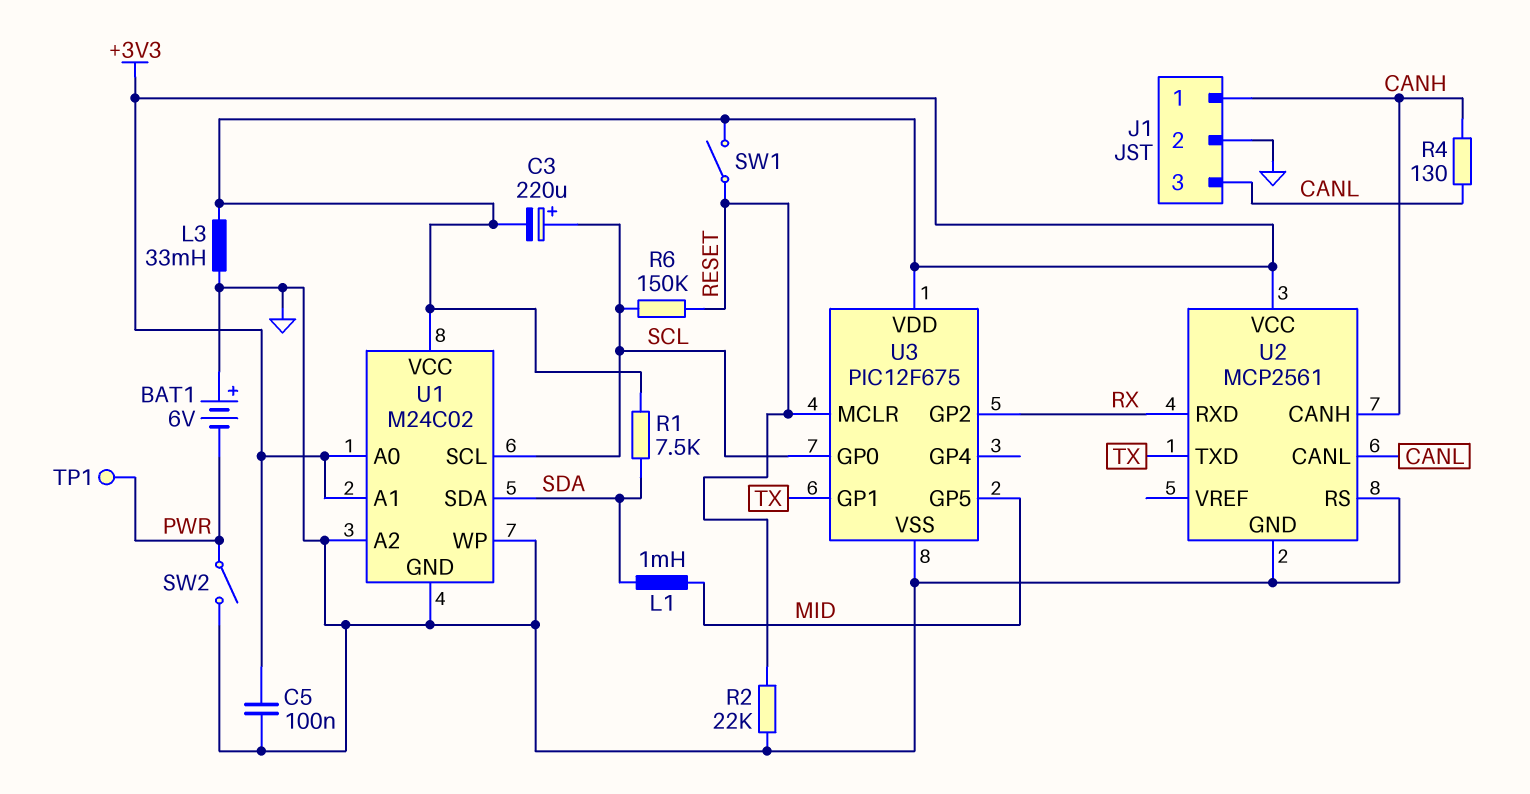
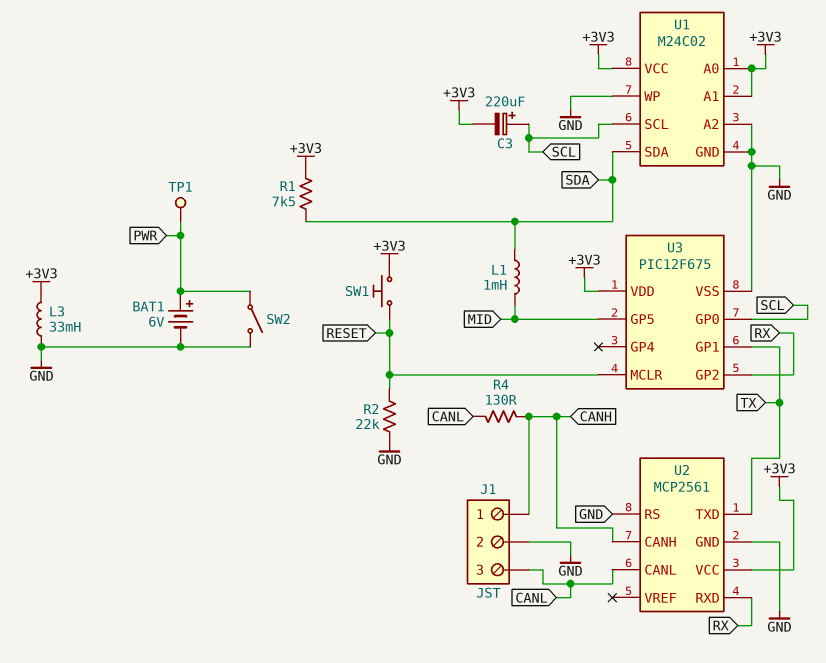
BAT1: 6V (plus GND, minus PWR) -> 6V (plus PWR, minus GND)
C5: 100nF (+3V3, GND) -> none
R6: 150k (RESET, SCL) -> none
SW1: switch (+3V3, RESET) -> button (+3V3, RESET)

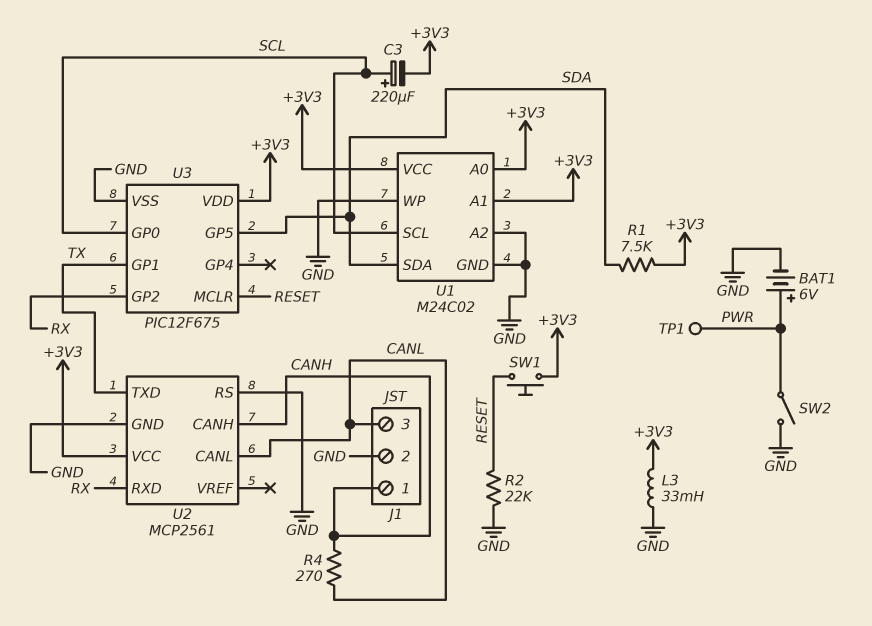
L1: 1mH (MID, SDA) -> none
R4: 130 (CANH, CANL) -> 270 (CANH, CANL)
U3 pin GP5: MID -> SDA

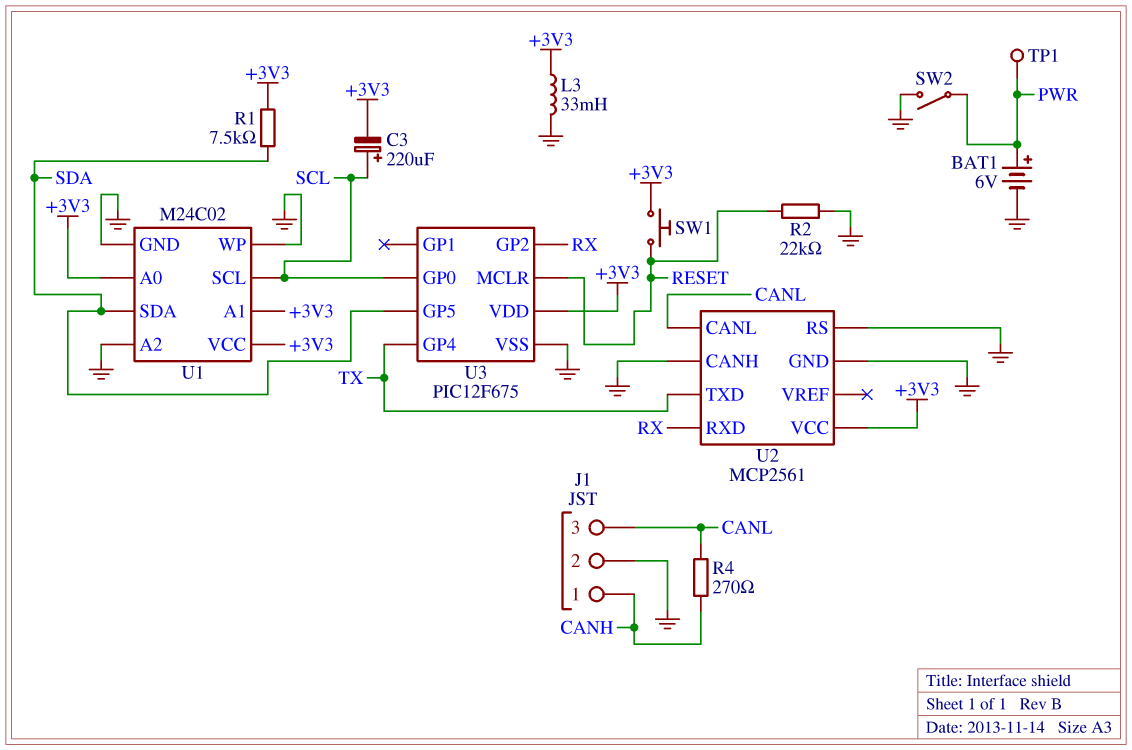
U2 pin CANH: CANH -> GND
U3 pin GP1: TX -> none
U3 pin GP4: none -> TX

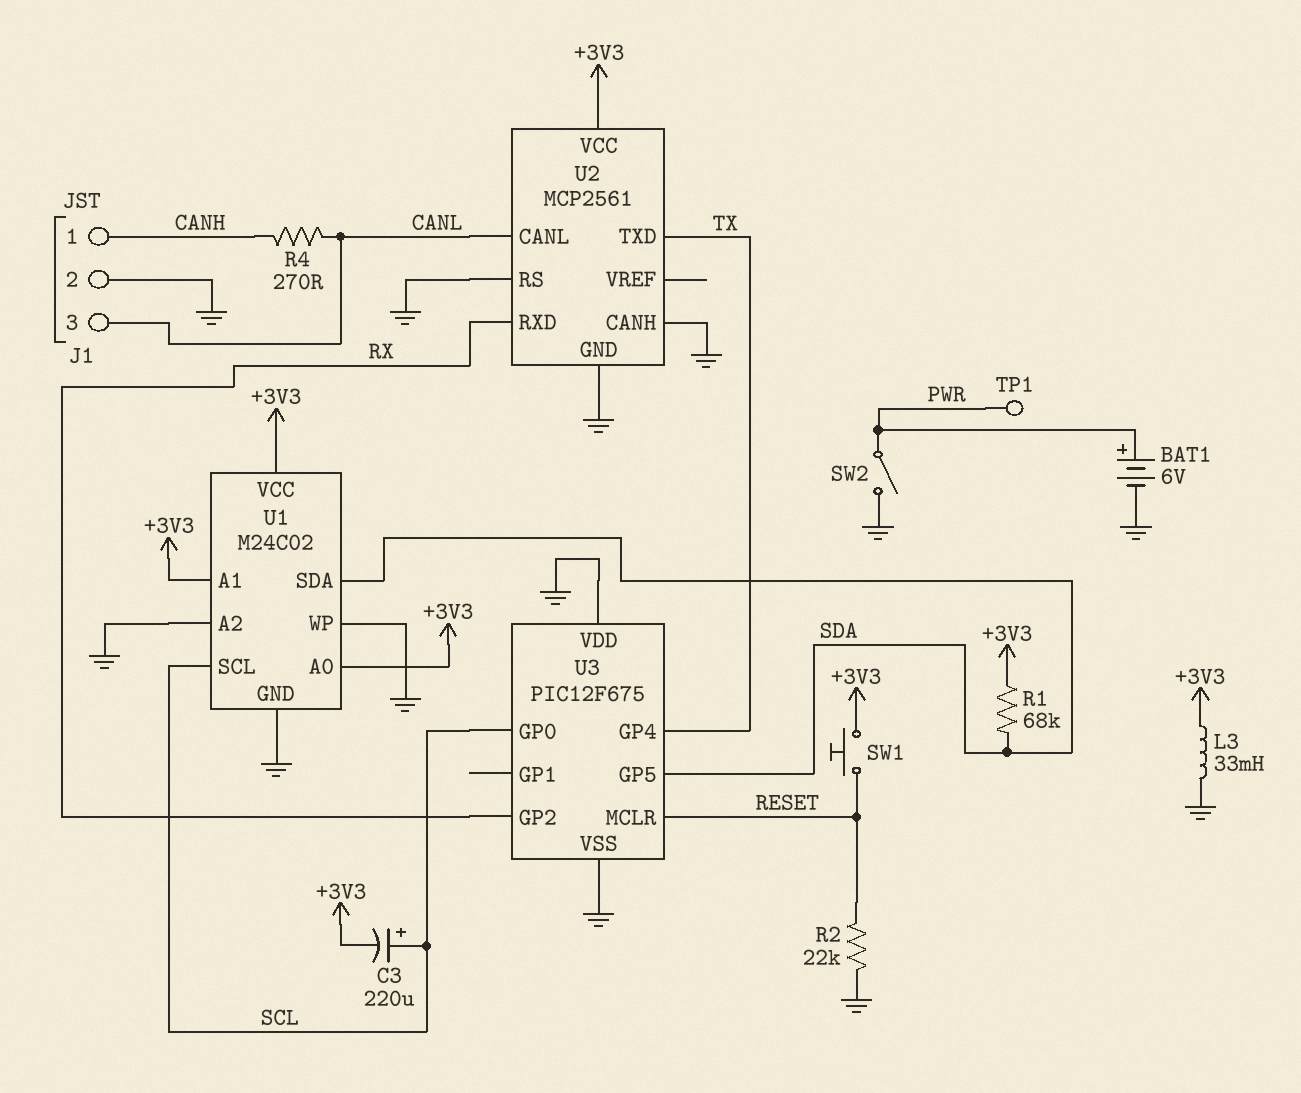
R1: 7.5k (+3V3, SDA) -> 68k (+3V3, SDA)
U3 pin VDD: +3V3 -> GND

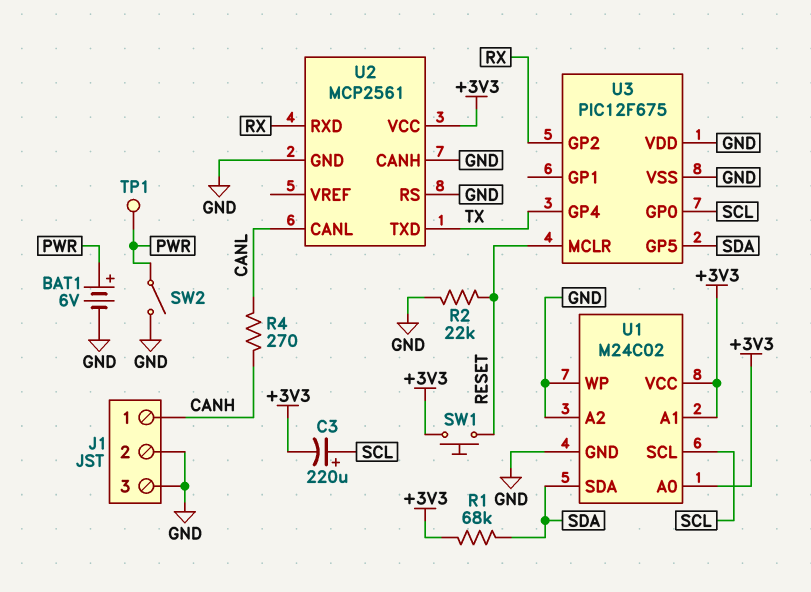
J1 pin 3: CANL -> GND
L3: 33mH (+3V3, GND) -> none

